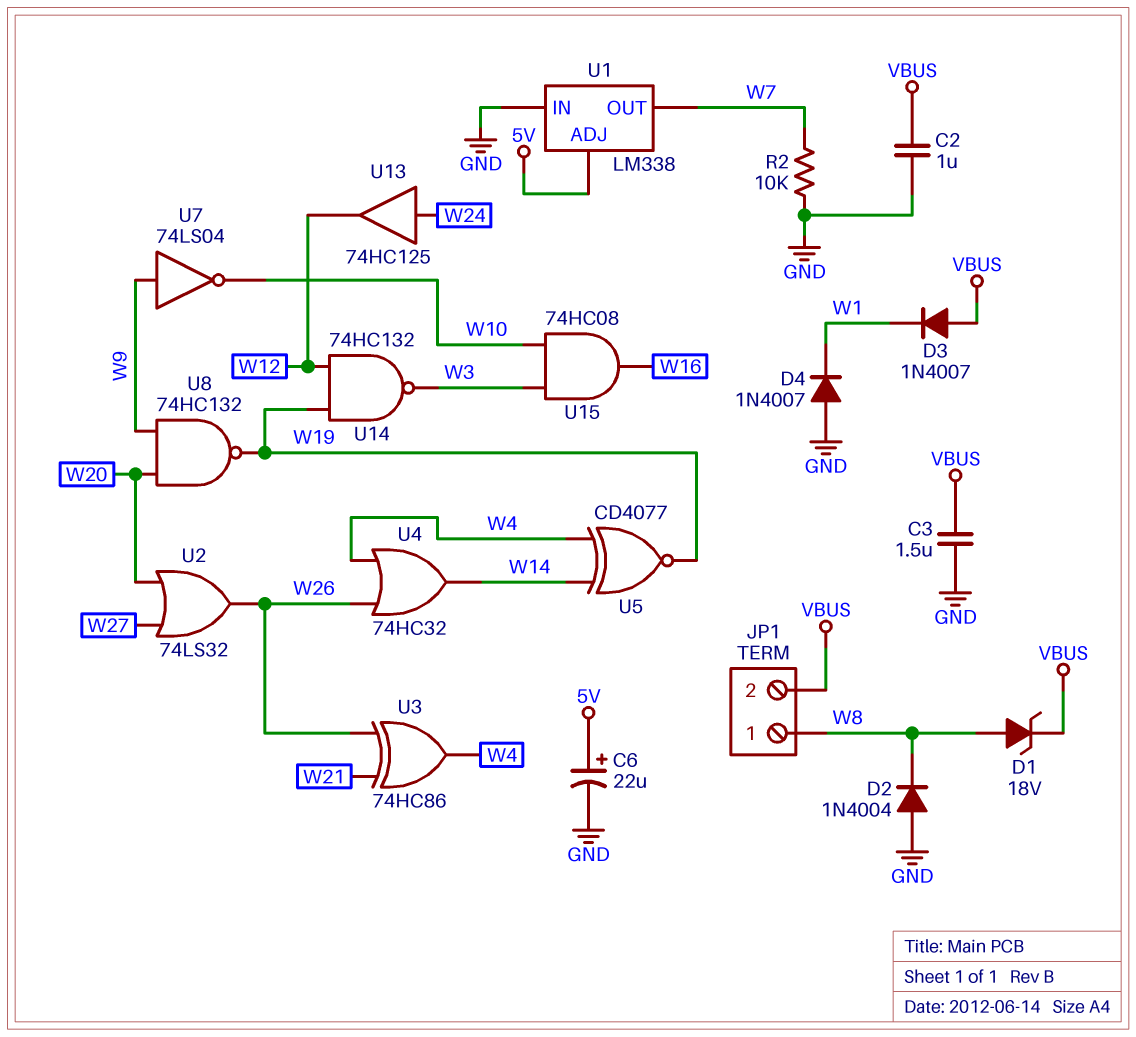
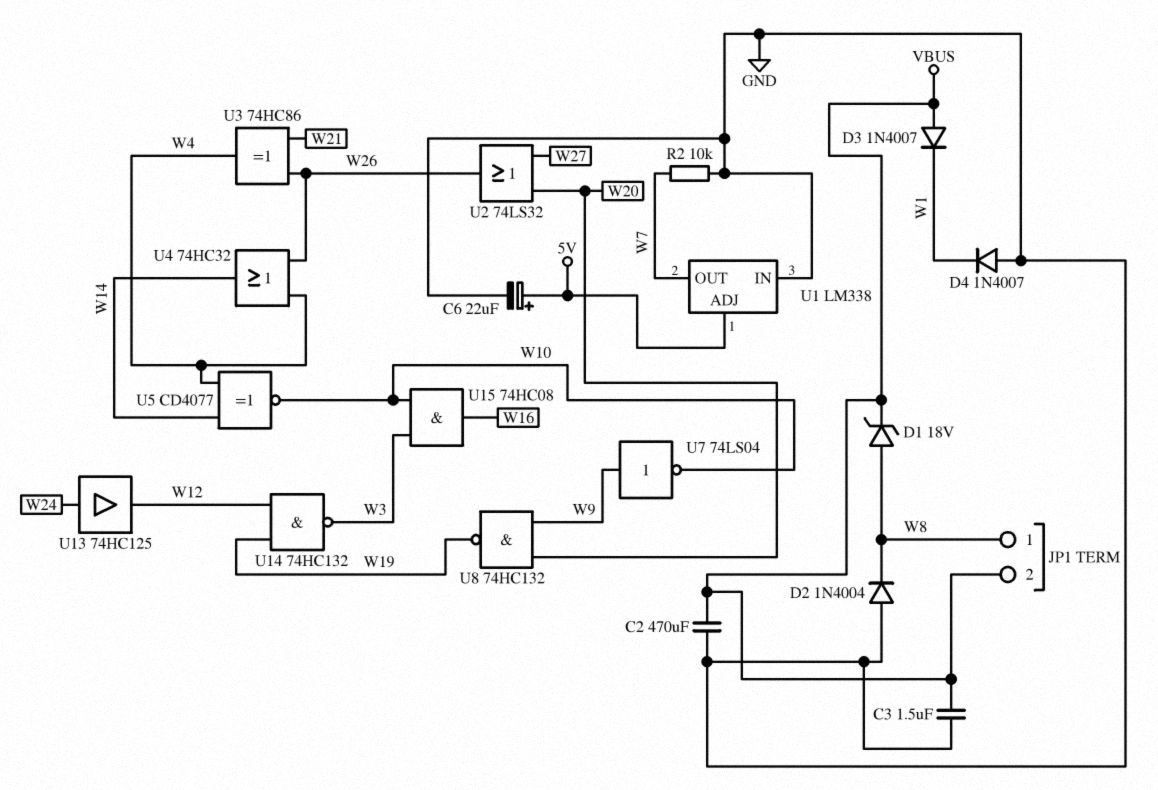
C2: 1uF (GND, VBUS) -> 470uF (GND, VBUS)
U5: XNOR CD4077 (in W4, in W14, out W19) -> XNOR CD4077 (in W4, in W14, out W10)

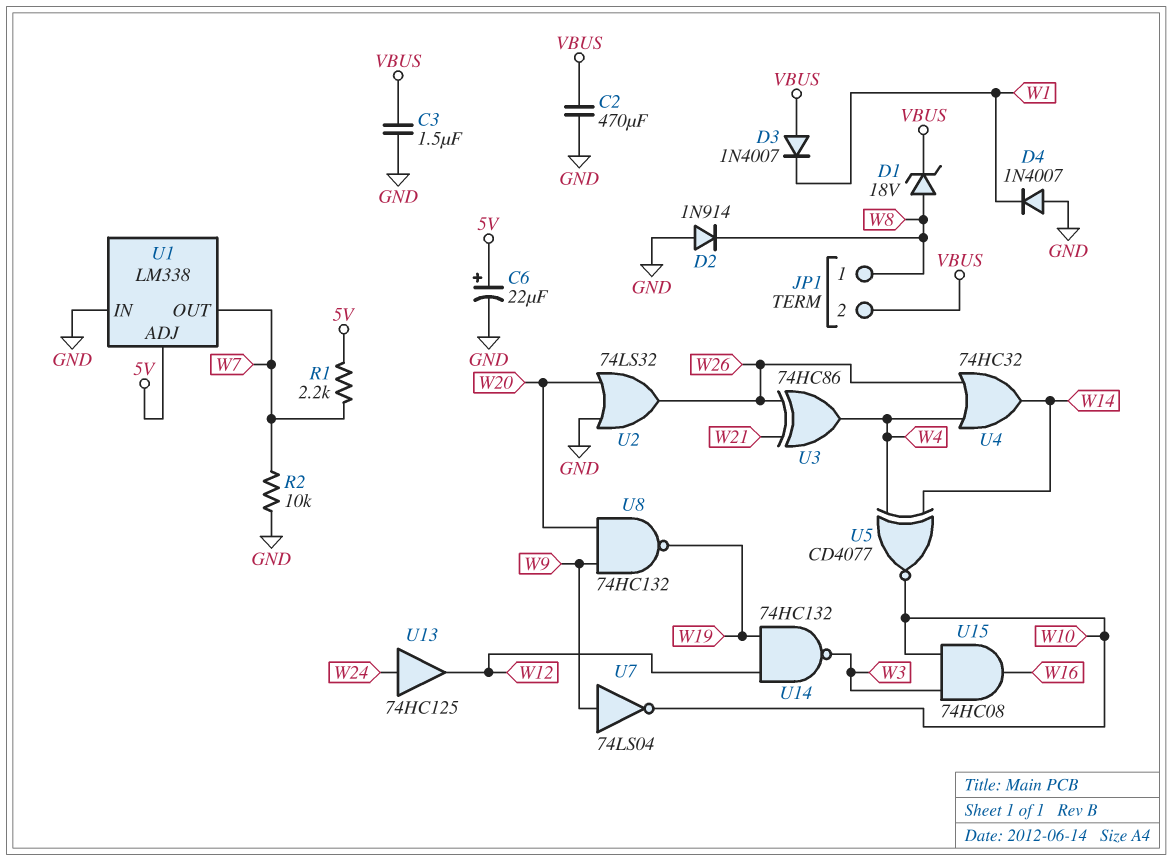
D2: diode 1N4004 (A GND, K W8) -> diode 1N914 (A GND, K W8)
R1: none -> 2.2k (5V, W7)
U2: OR 74LS32 (in W20, in W27, out W26) -> OR 74LS32 (in GND, in W20, out W26)

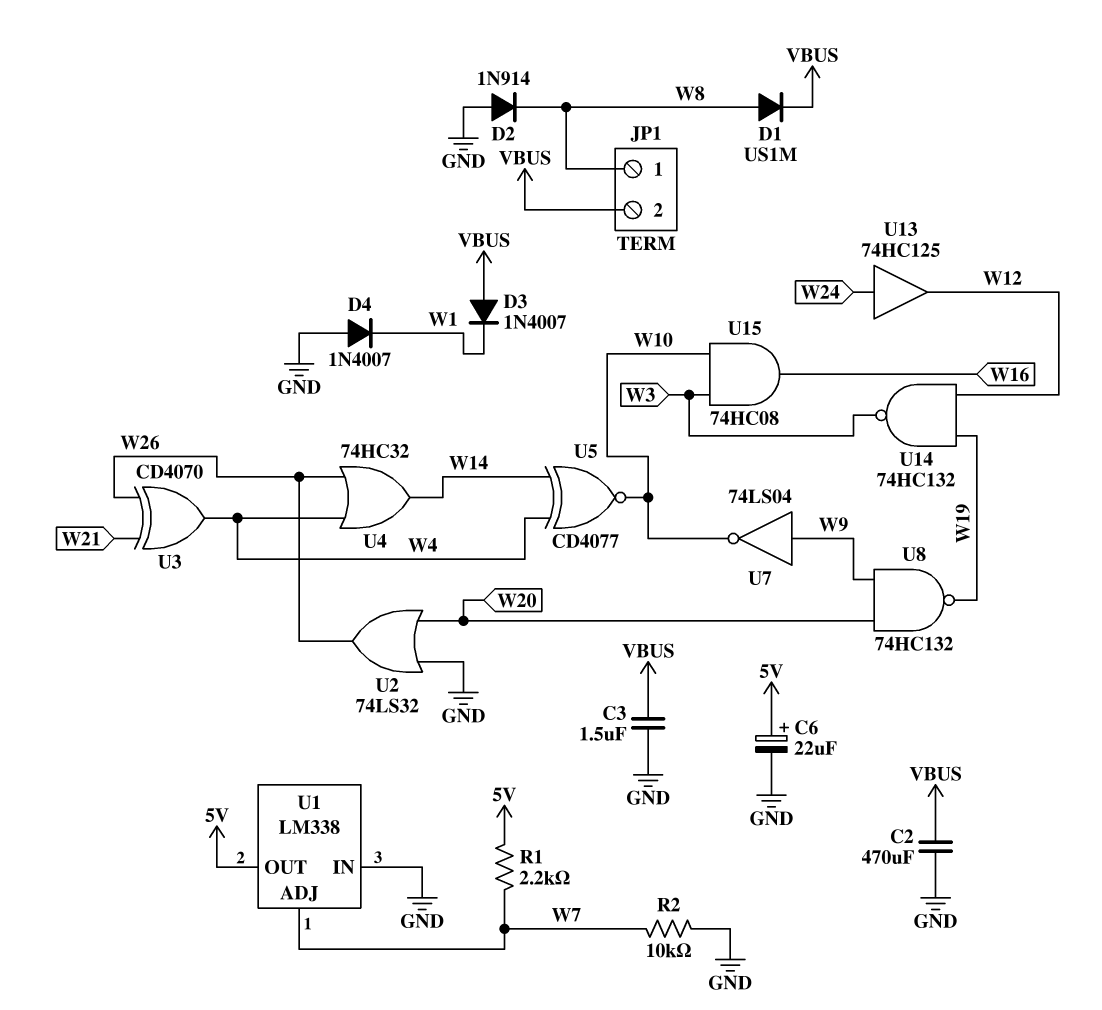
D1: zener 18V (A W8, K VBUS) -> diode US1M (A W8, K VBUS)
U1 pin ADJ: 5V -> W7
U1 pin OUT: W7 -> 5V
U3: XOR 74HC86 (in W21, in W26, out W4) -> XOR CD4070 (in W21, in W26, out W4)

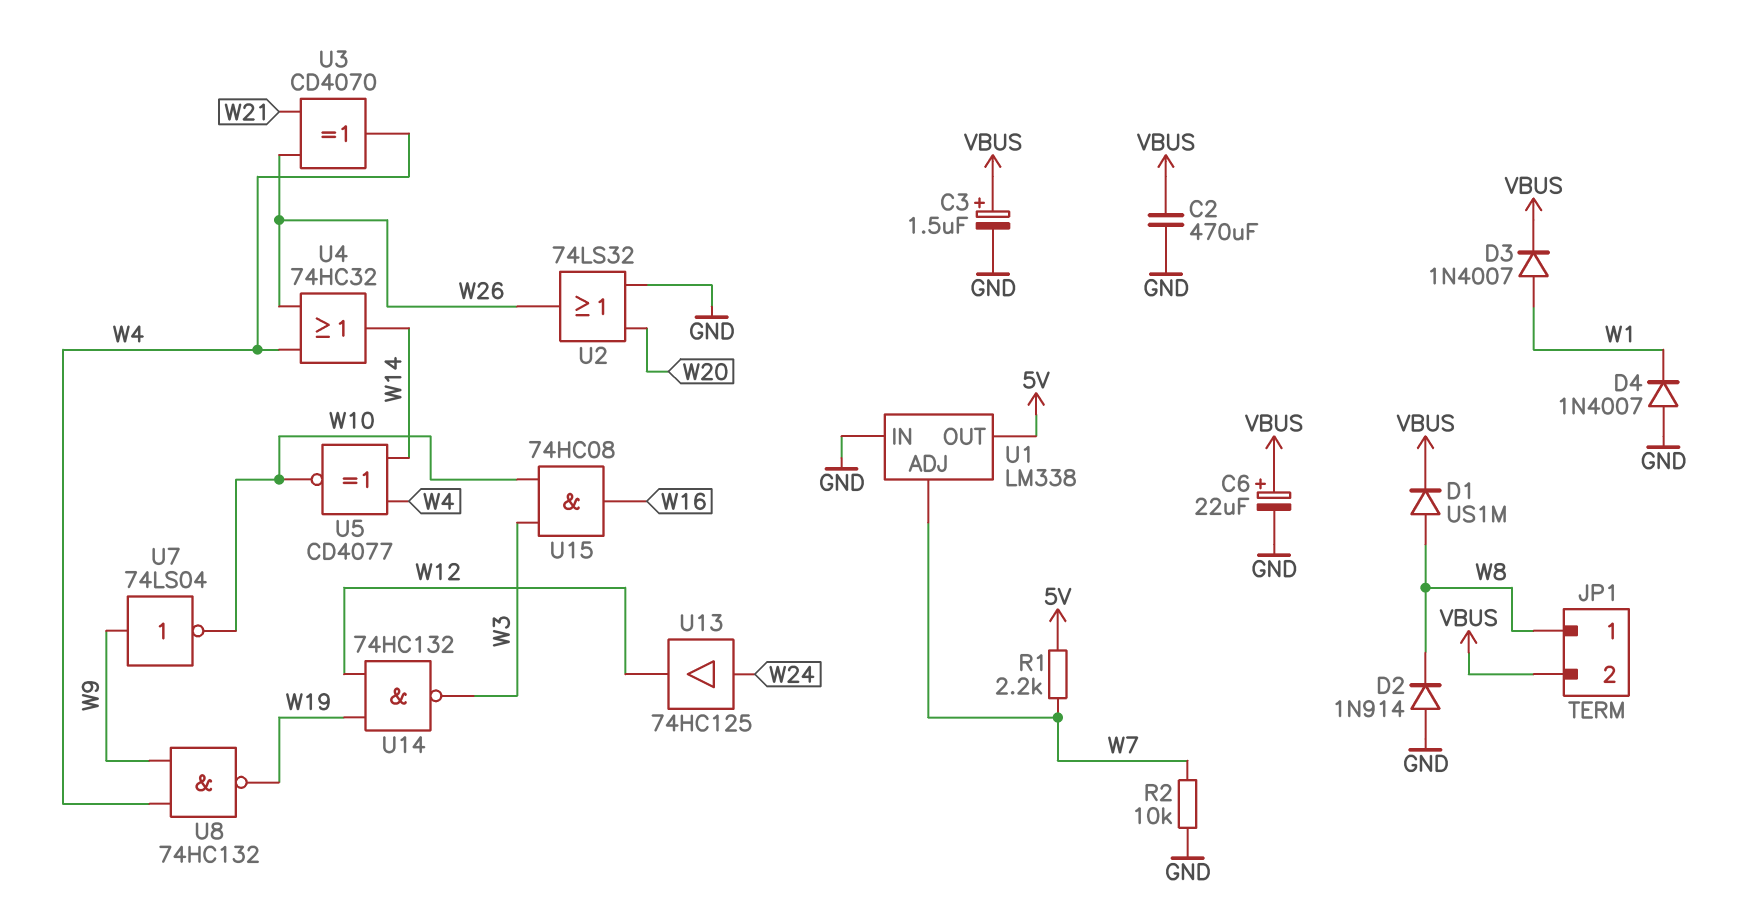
C3: 1.5uF (GND, VBUS) -> 1.5uF (plus VBUS, minus GND)
C6: 22uF (plus 5V, minus GND) -> 22uF (plus VBUS, minus GND)
D3: diode 1N4007 (A VBUS, K W1) -> diode 1N4007 (A W1, K VBUS)
U8: NAND 74HC132 (in W9, in W20, out W19) -> NAND 74HC132 (in W4, in W9, out W19)

